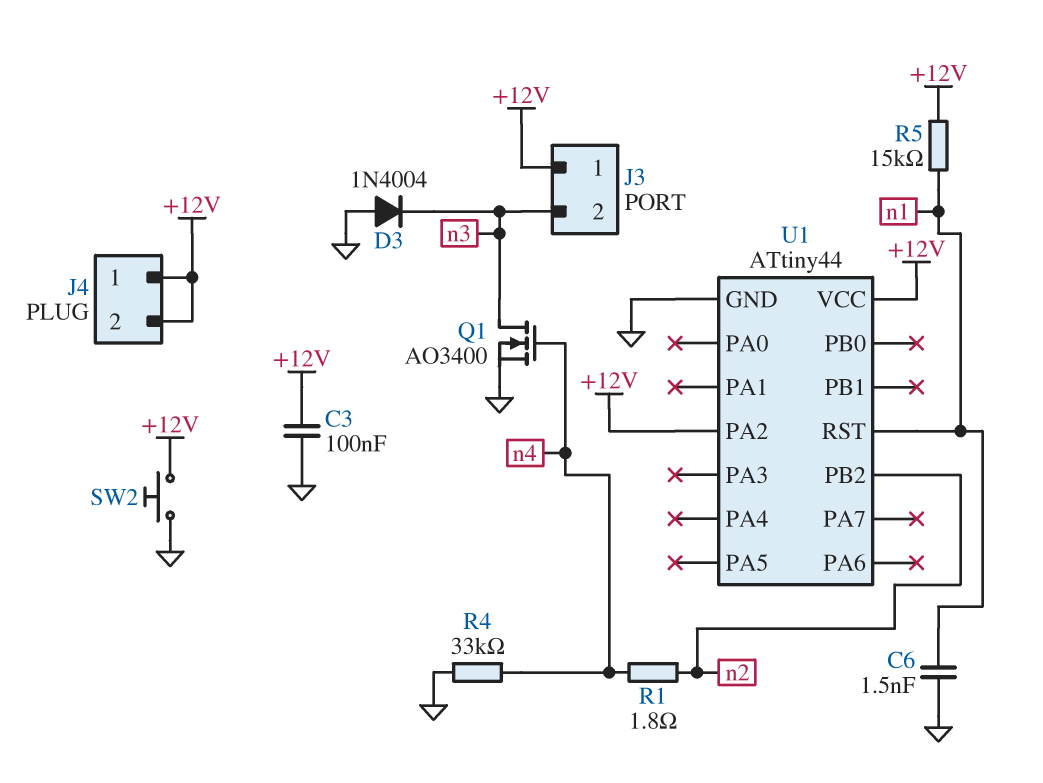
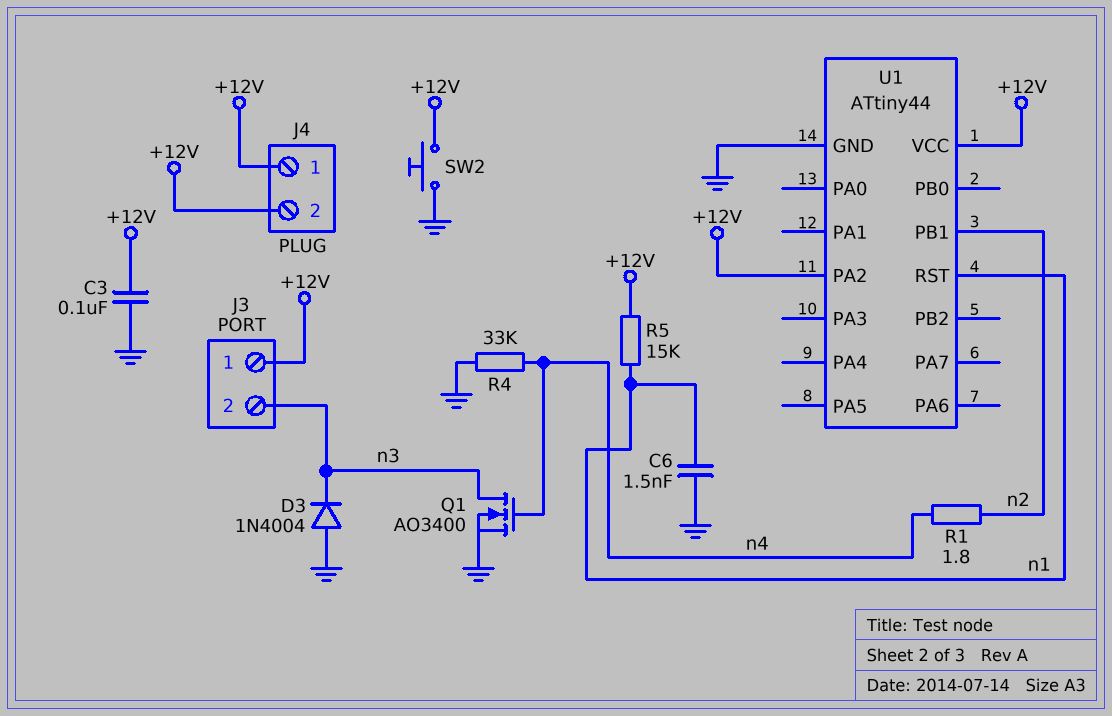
U1 pin PB1: none -> n2
U1 pin PB2: n2 -> none

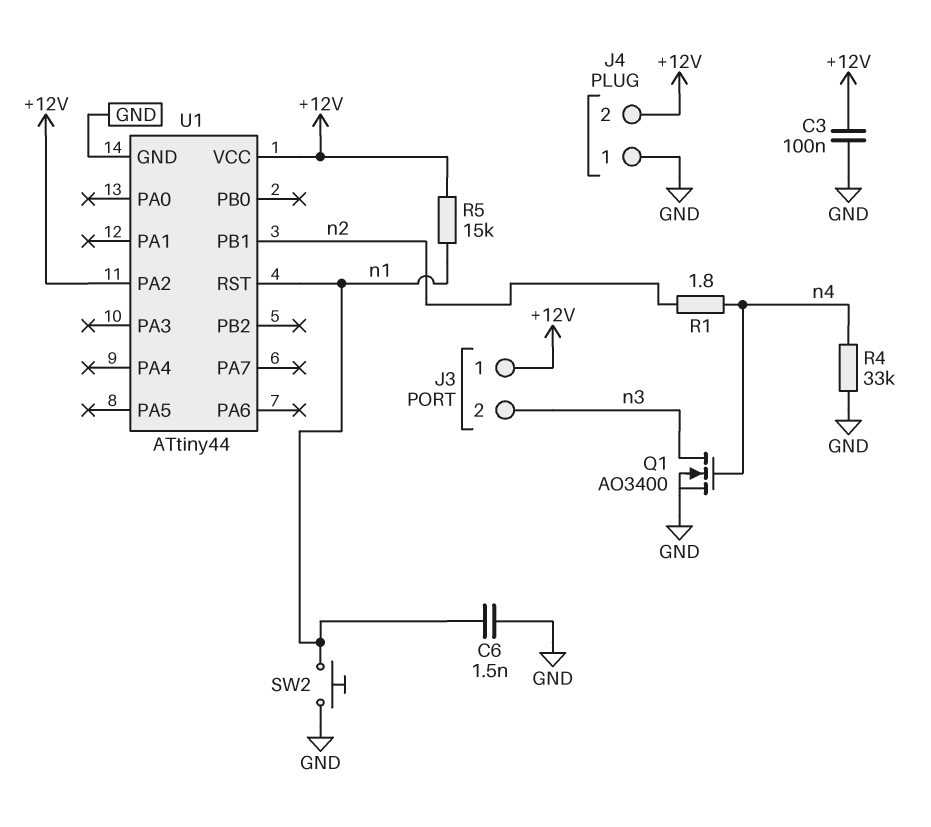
D3: diode 1N4004 (A GND, K n3) -> none
J4 pin 1: +12V -> GND
SW2: button (+12V, GND) -> button (GND, n1)

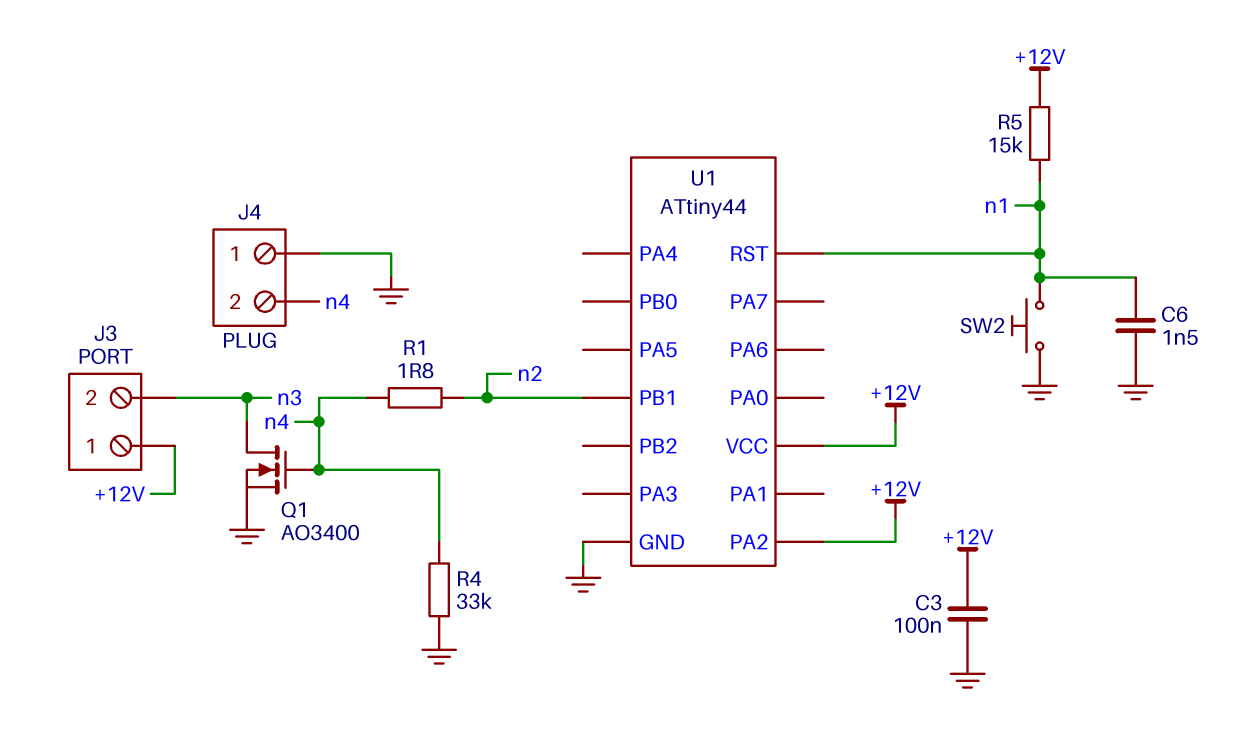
J4 pin 2: +12V -> n4

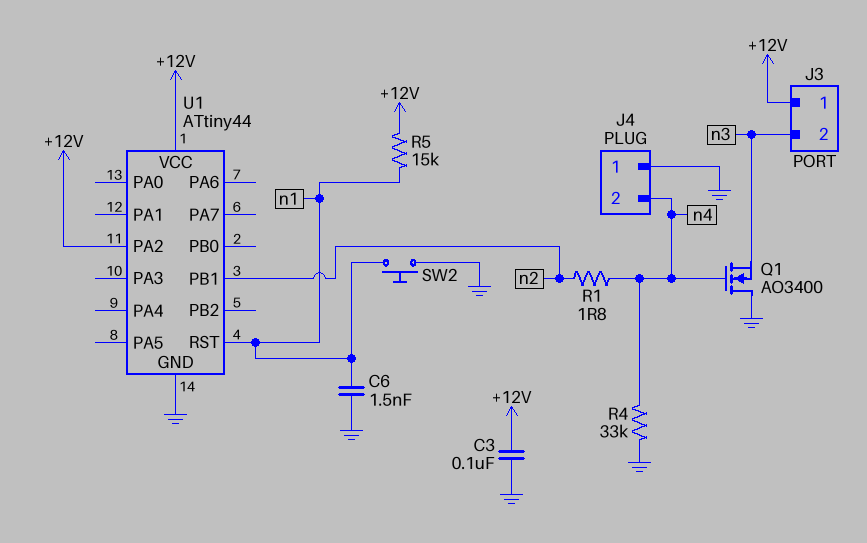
Q1: NMOS AO3400 (G n4, D n3, S GND) -> NMOS AO3400 (G n4, D GND, S n3)

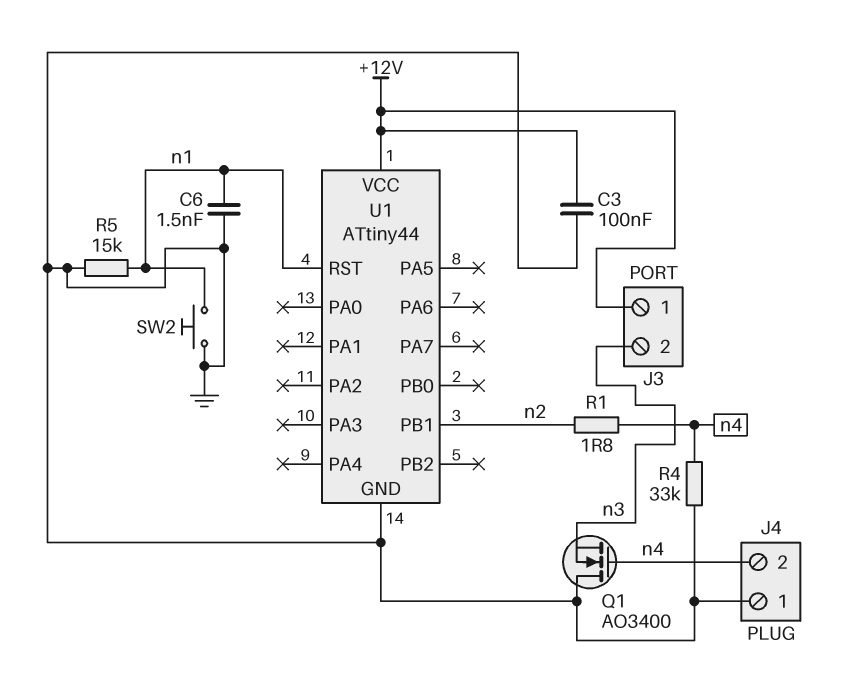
R5: 15k (+12V, n1) -> 15k (GND, n1)
U1 pin PA2: +12V -> none

